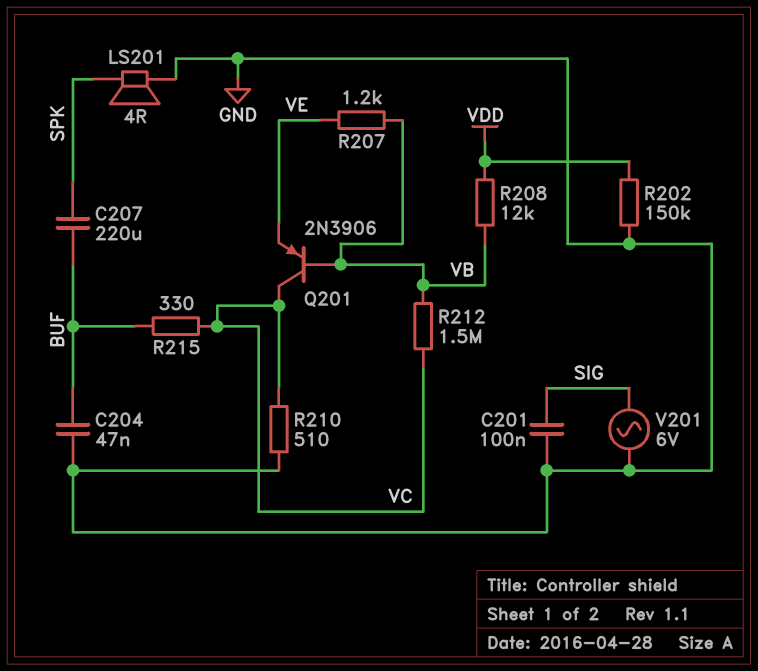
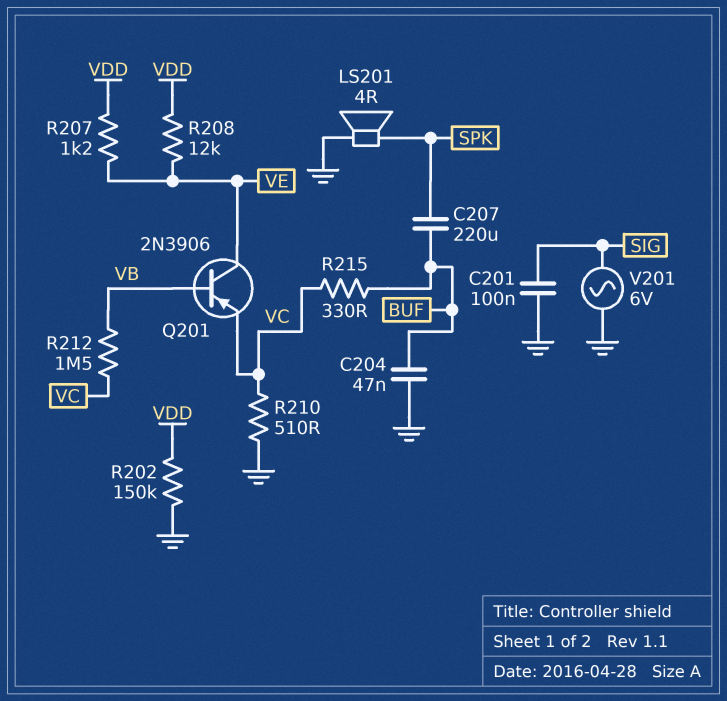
Q201: PNP 2N3906 (B VB, C VC, E VE) -> PNP 2N3906 (B VB, C VE, E VC)
R207: 1.2k (VB, VE) -> 1.2k (VDD, VE)
R208: 12k (VB, VDD) -> 12k (VDD, VE)

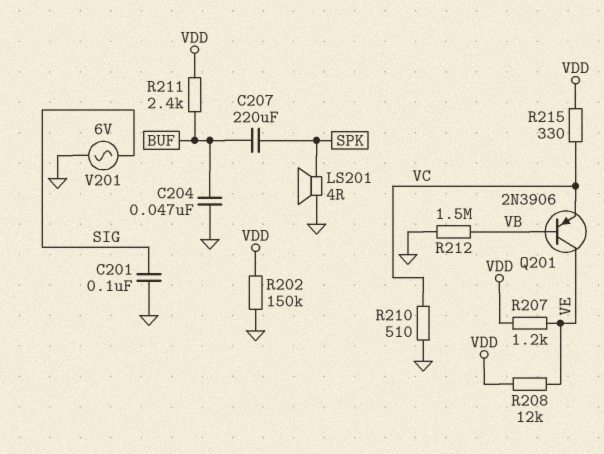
R211: none -> 2.4k (BUF, VDD)
R212: 1.5M (VB, VC) -> 1.5M (GND, VB)
R215: 330 (BUF, VC) -> 330 (VC, VDD)

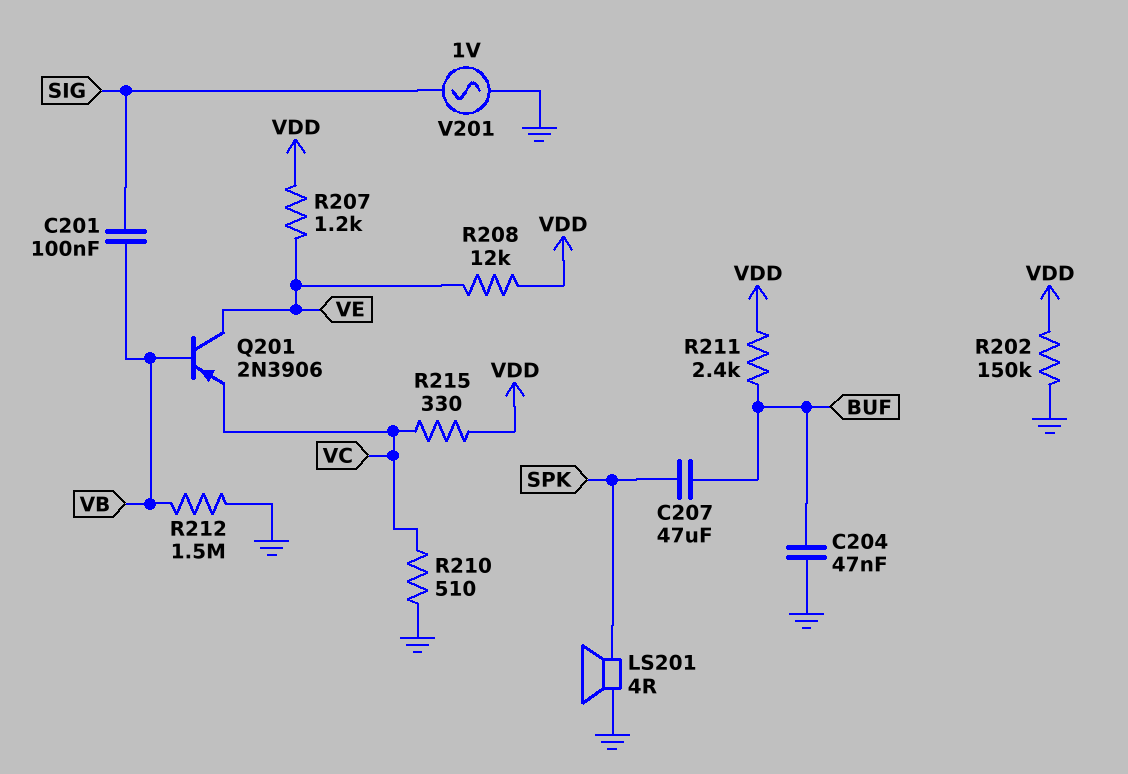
C201: 100nF (GND, SIG) -> 100nF (SIG, VB)
C207: 220uF (BUF, SPK) -> 47uF (BUF, SPK)
V201: AC 6V (GND, SIG) -> AC 1V (GND, SIG)

